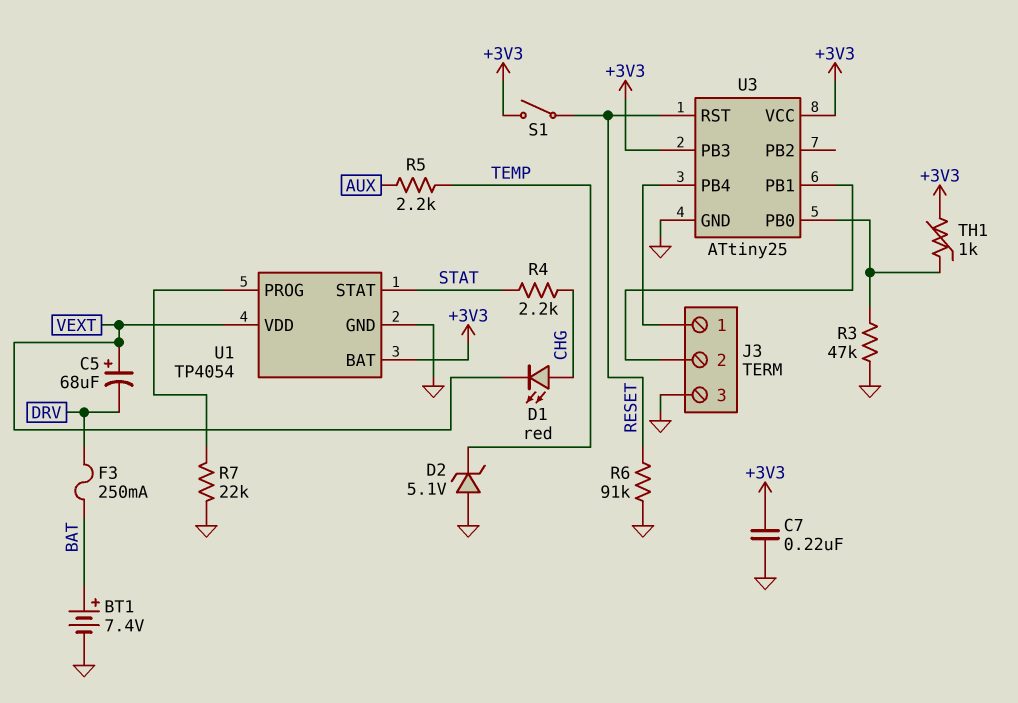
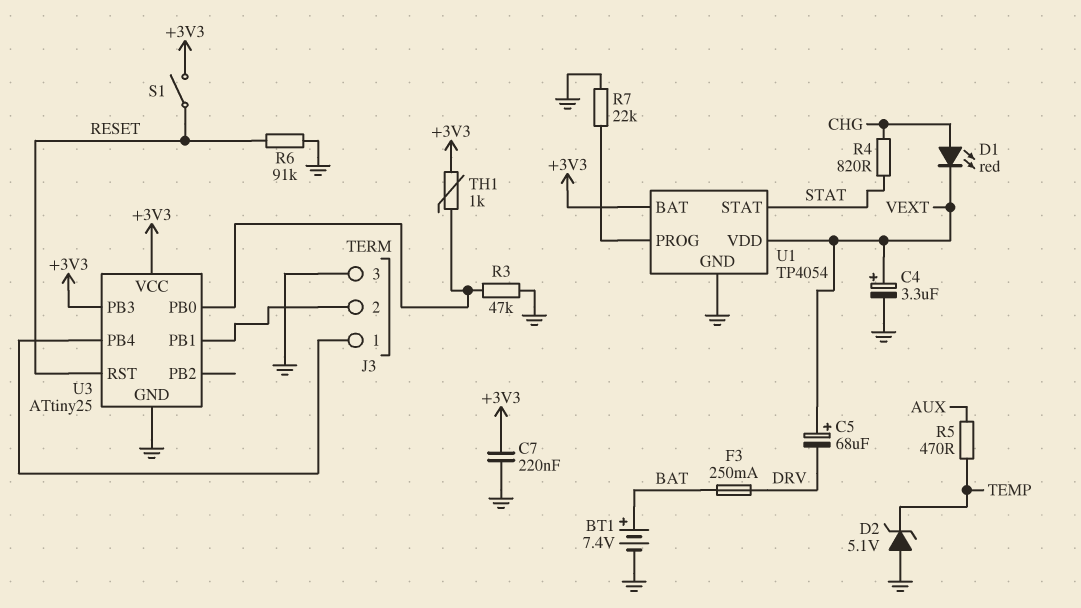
C4: none -> 3.3uF (plus VEXT, minus GND)
R4: 2.2k (CHG, STAT) -> 820 (CHG, STAT)
R5: 2.2k (AUX, TEMP) -> 470 (AUX, TEMP)

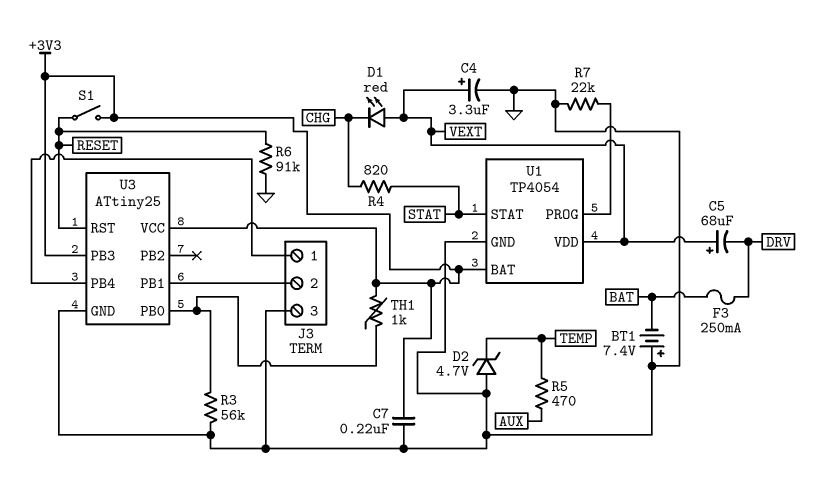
BT1: 7.4V (plus BAT, minus GND) -> 7.4V (plus GND, minus BAT)
D1: LED red (A CHG, K VEXT) -> LED red (A VEXT, K CHG)
D2: zener 5.1V (A GND, K TEMP) -> zener 4.7V (A GND, K TEMP)
R3: 47k (GND, U3/PB0) -> 56k (GND, U3/PB0)

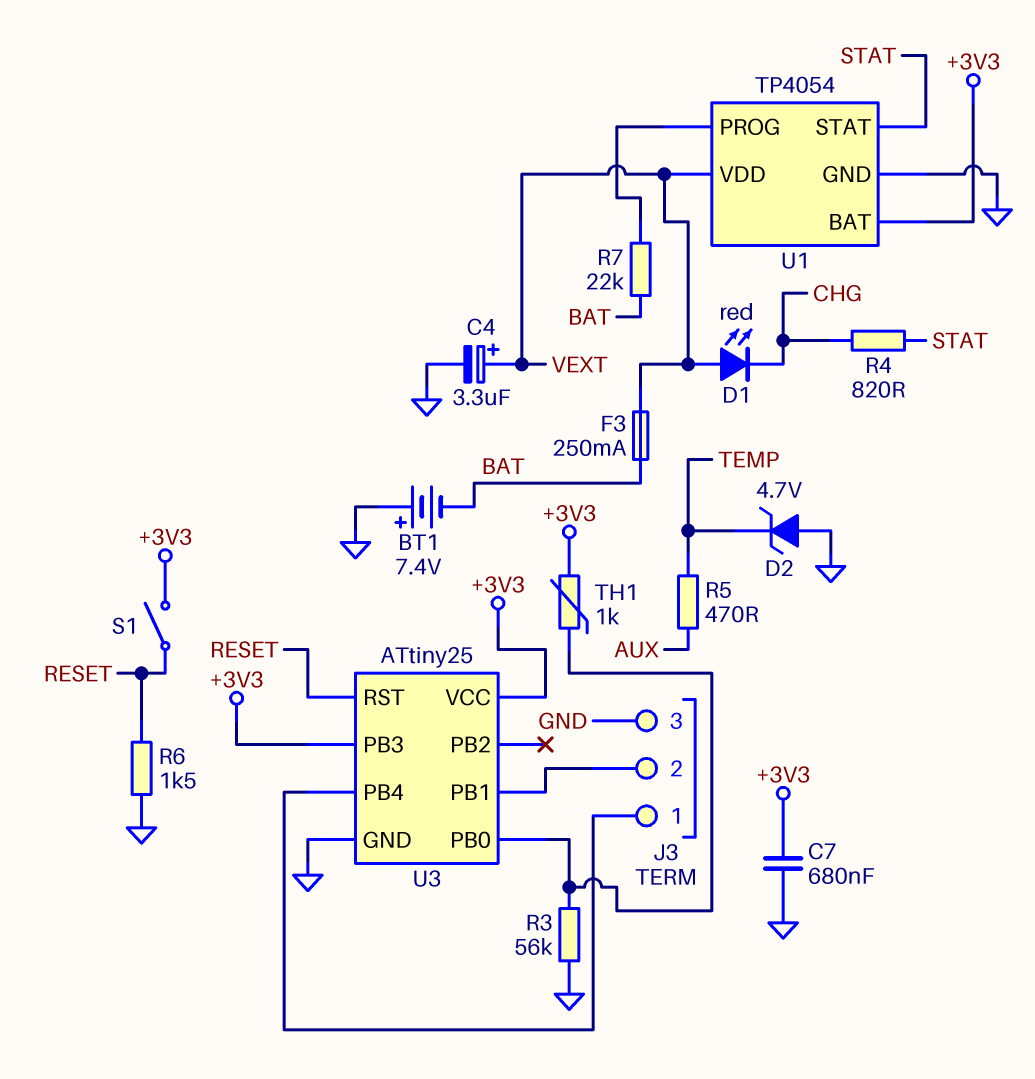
C5: 68uF (plus VEXT, minus DRV) -> none
C7: 220nF (+3V3, GND) -> 680nF (+3V3, GND)
F3: 250mA (BAT, DRV) -> 250mA (BAT, VEXT)
R6: 91k (GND, RESET) -> 1.5k (GND, RESET)
R7: 22k (GND, U1/PROG) -> 22k (BAT, U1/PROG)

